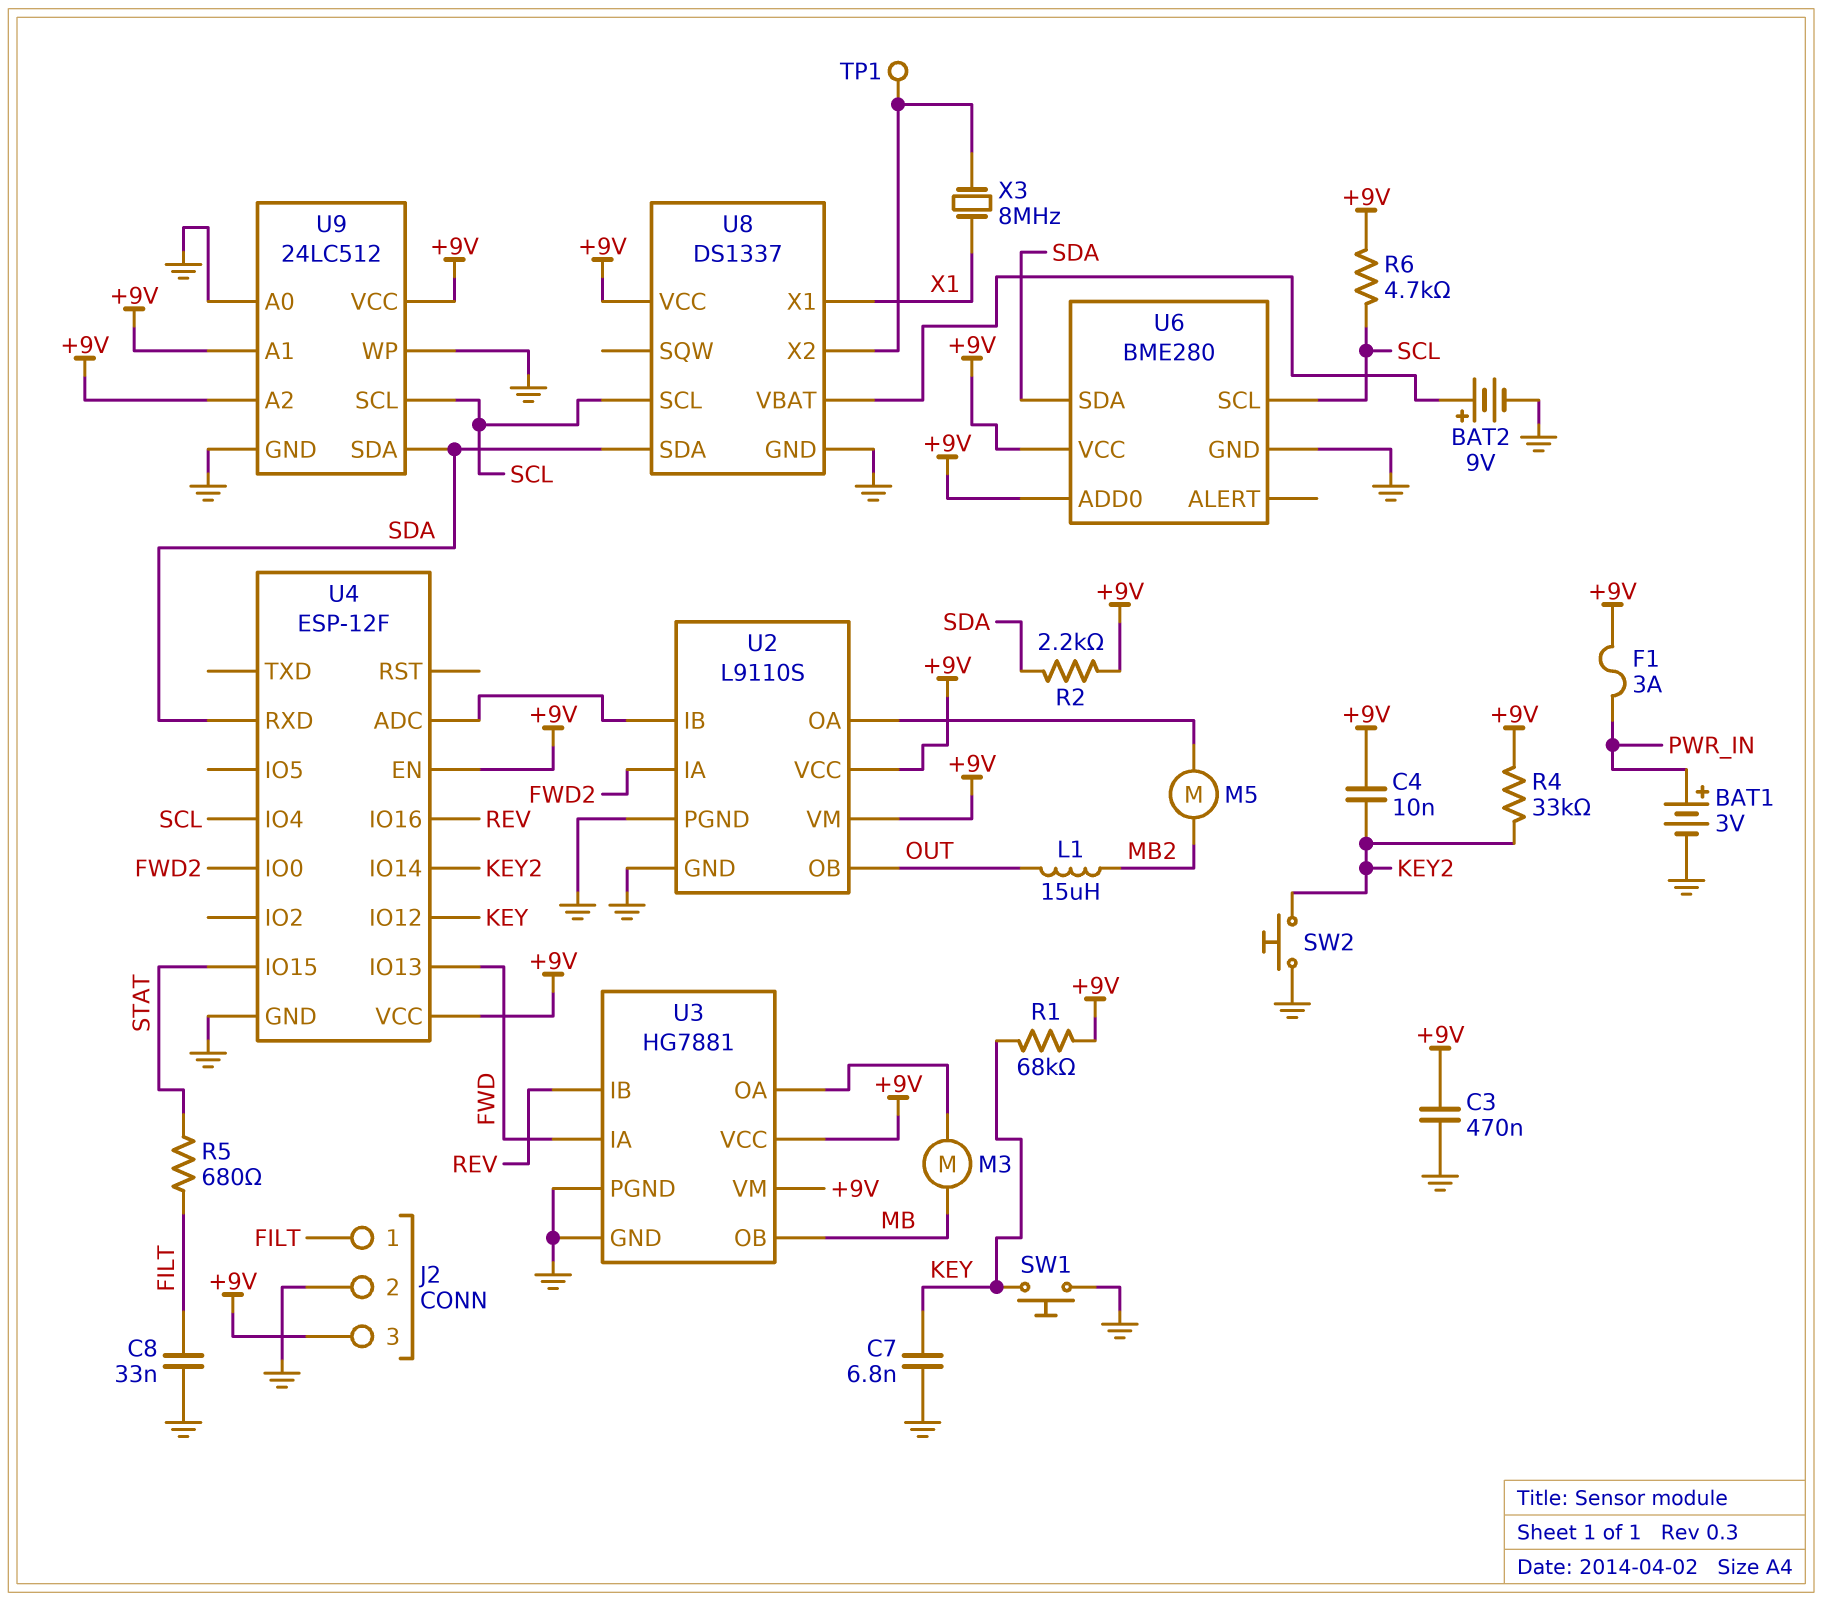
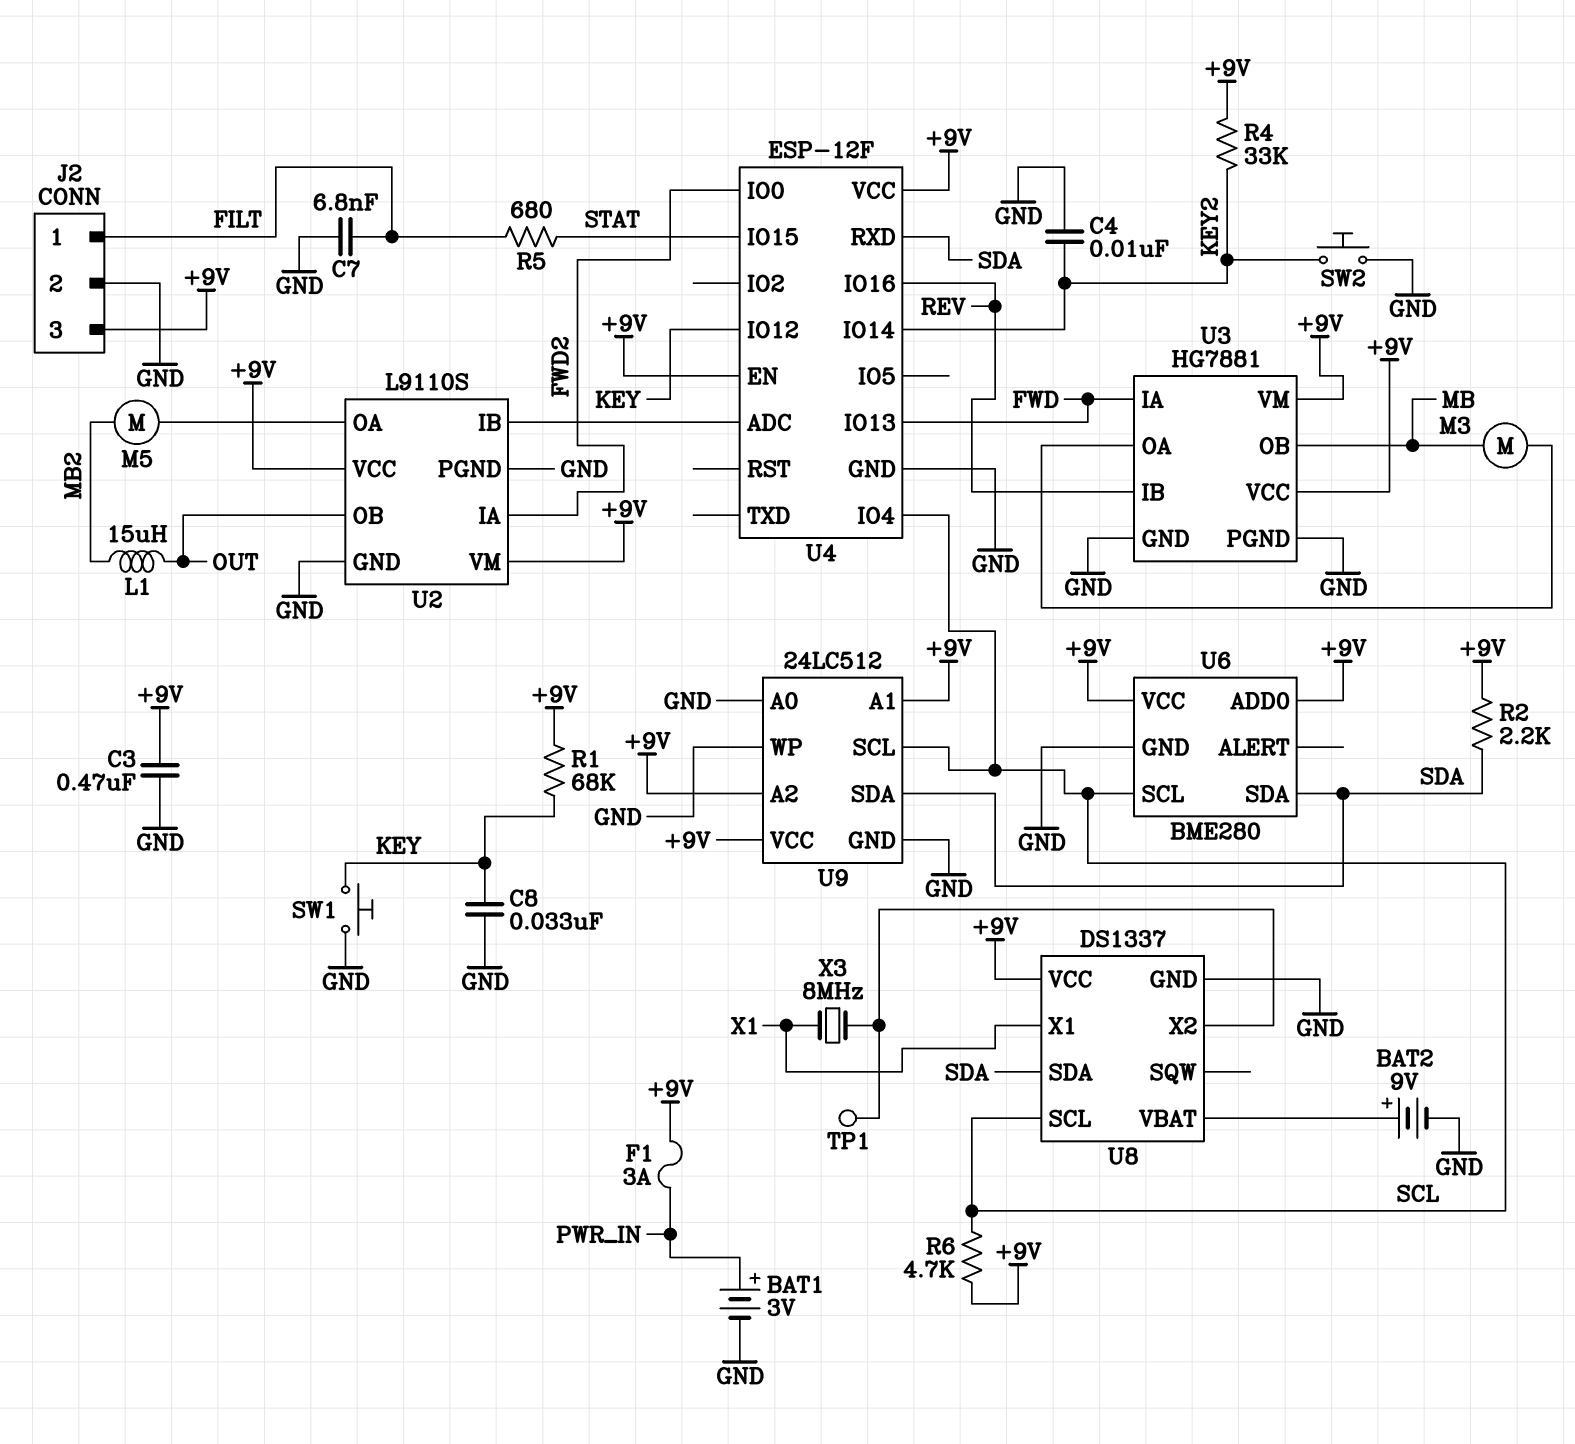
C4: 10nF (+9V, KEY2) -> 10nF (GND, KEY2)
C7: 6.8nF (GND, KEY) -> 6.8nF (FILT, GND)
C8: 33nF (FILT, GND) -> 33nF (GND, KEY)

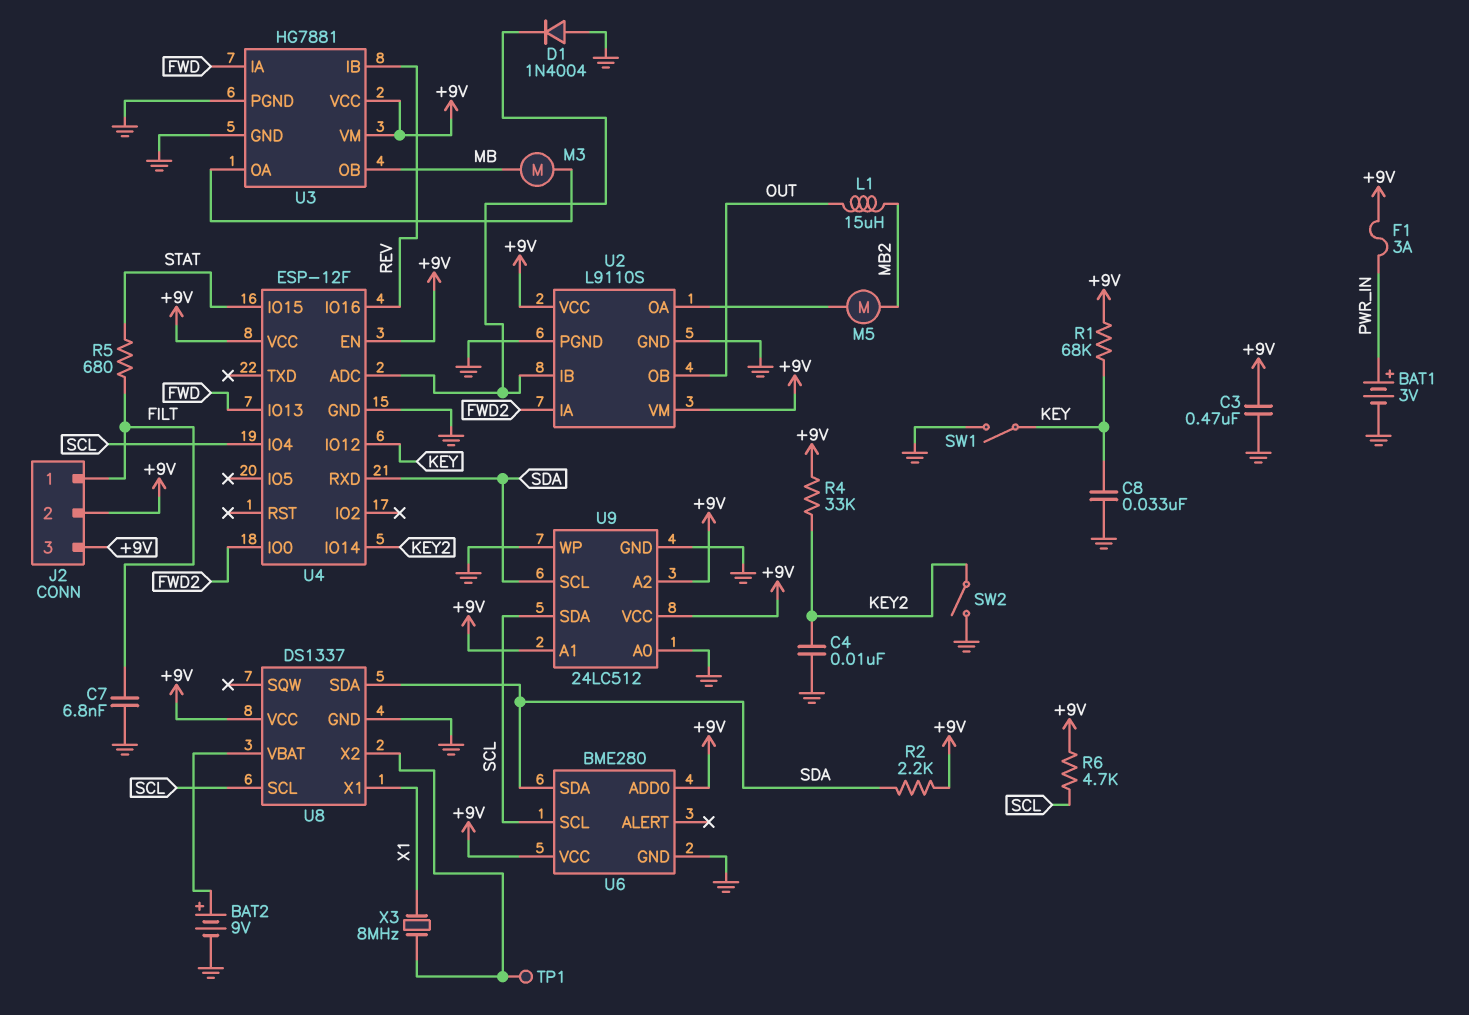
D1: none -> diode 1N4004 (A GND, K U2/IB)
J2 pin 2: GND -> +9V
SW1: button (GND, KEY) -> switch (GND, KEY)
SW2: button (GND, KEY2) -> switch (GND, KEY2)
U9 pin SCL: SCL -> SDA
U9 pin SDA: SDA -> SCL

